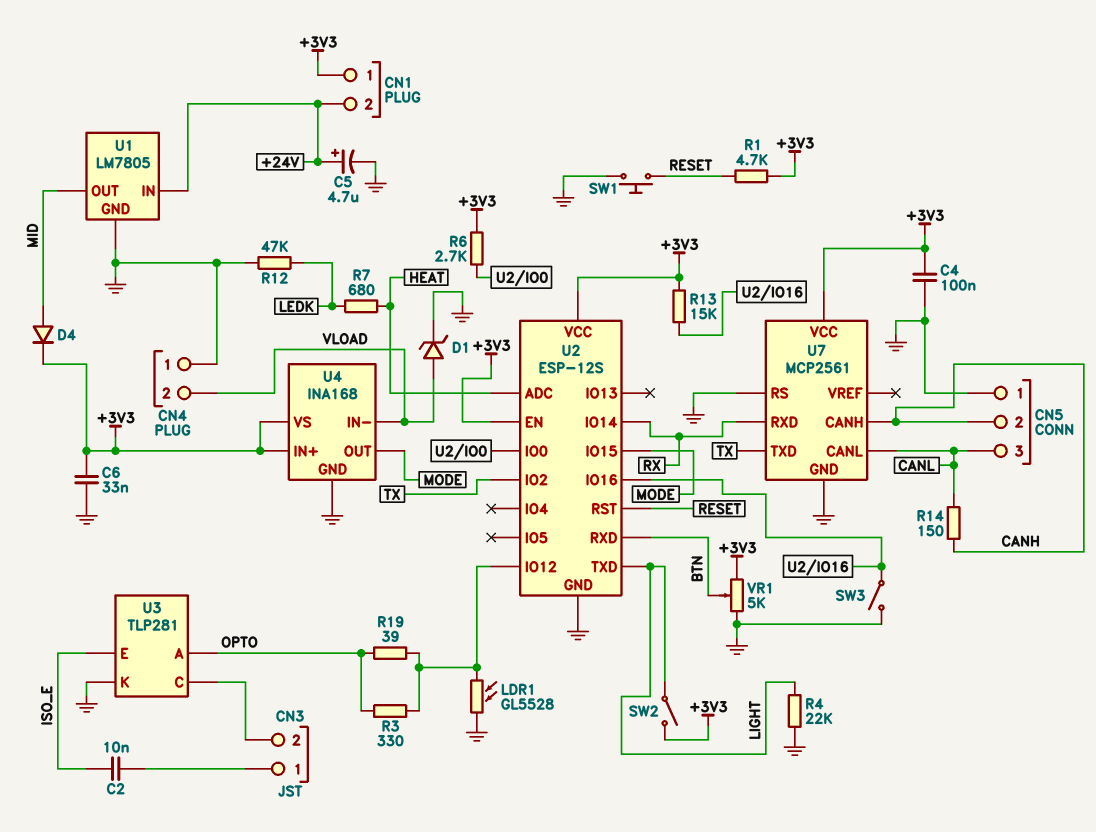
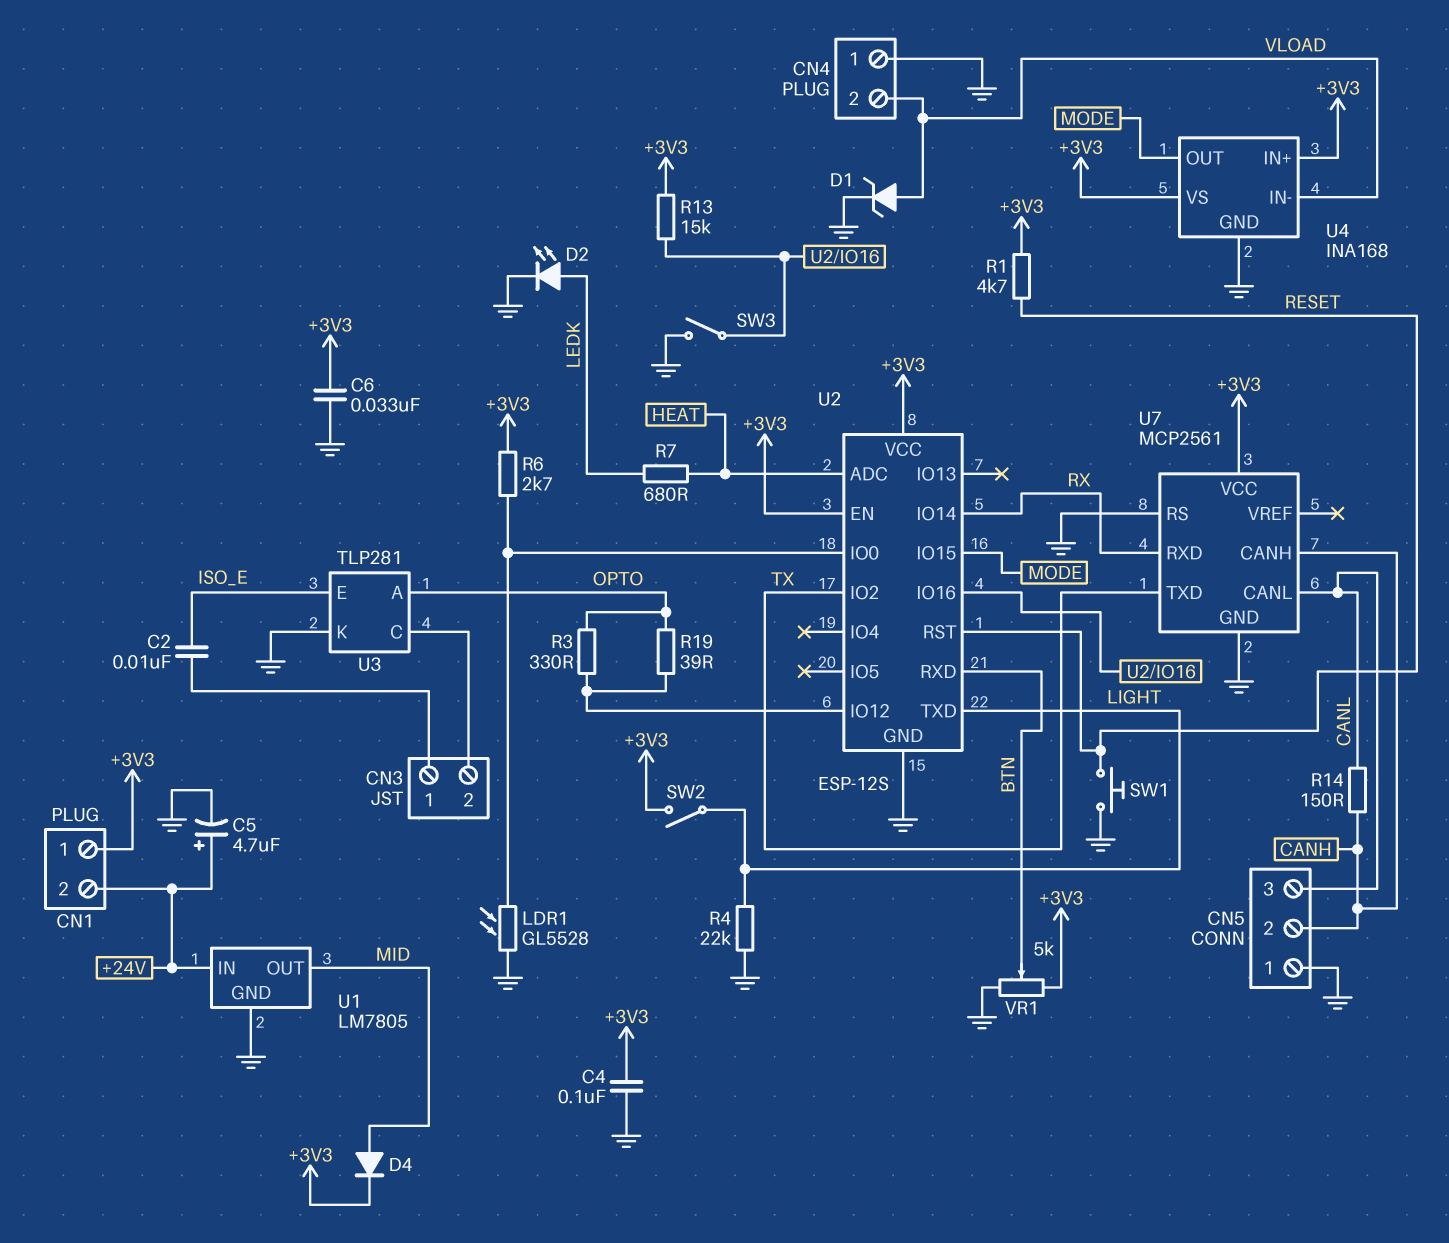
D2: none -> LED (A LEDK, K GND)
LDR1: GL5528 (GND, U2/IO12) -> GL5528 (GND, U2/IO0)
R12: 47k (GND, LEDK) -> none

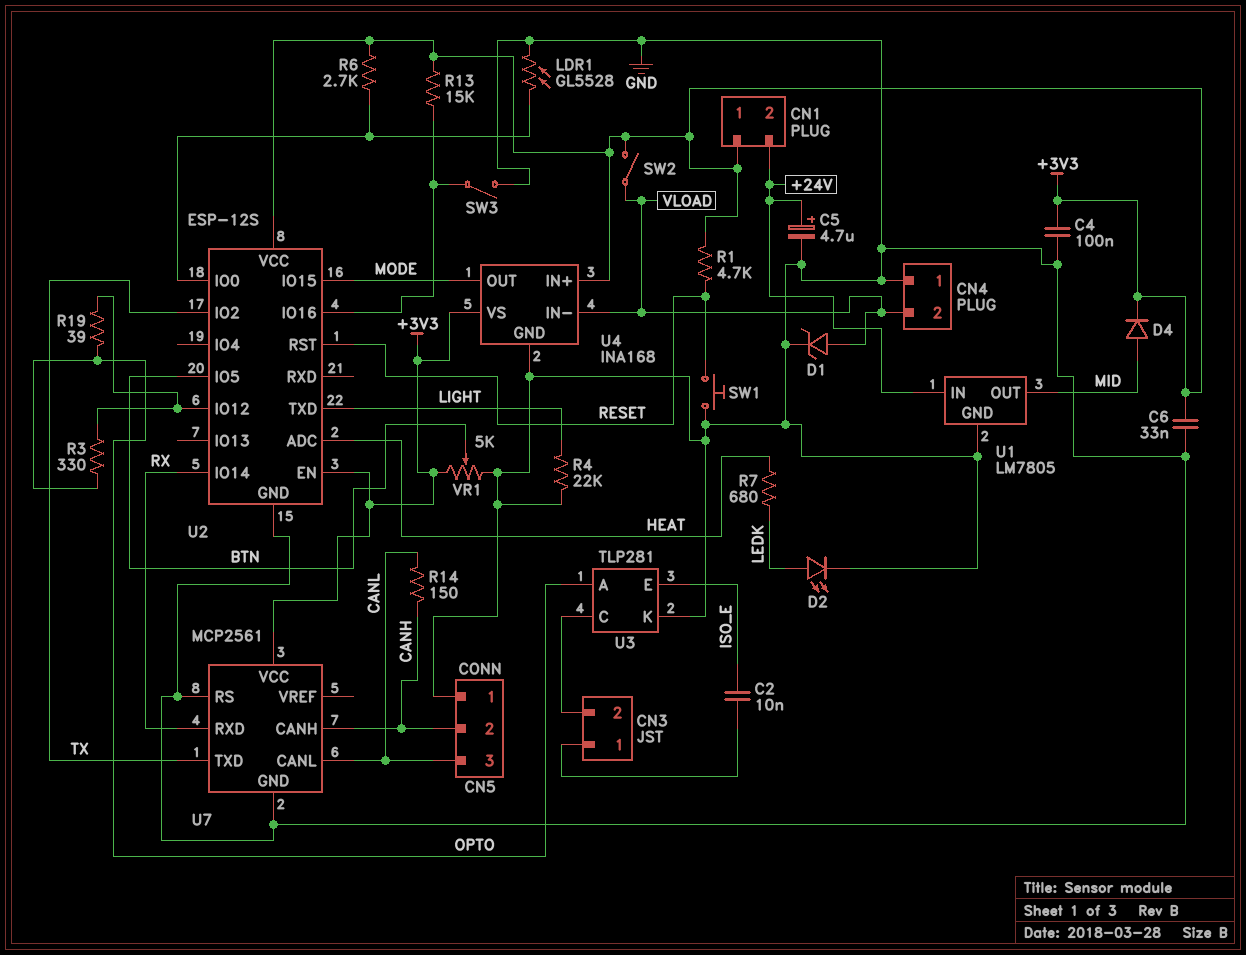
SW2: switch (+3V3, LIGHT) -> switch (+3V3, VLOAD)
U2 pin IO5: none -> BTN
U2 pin RXD: BTN -> none

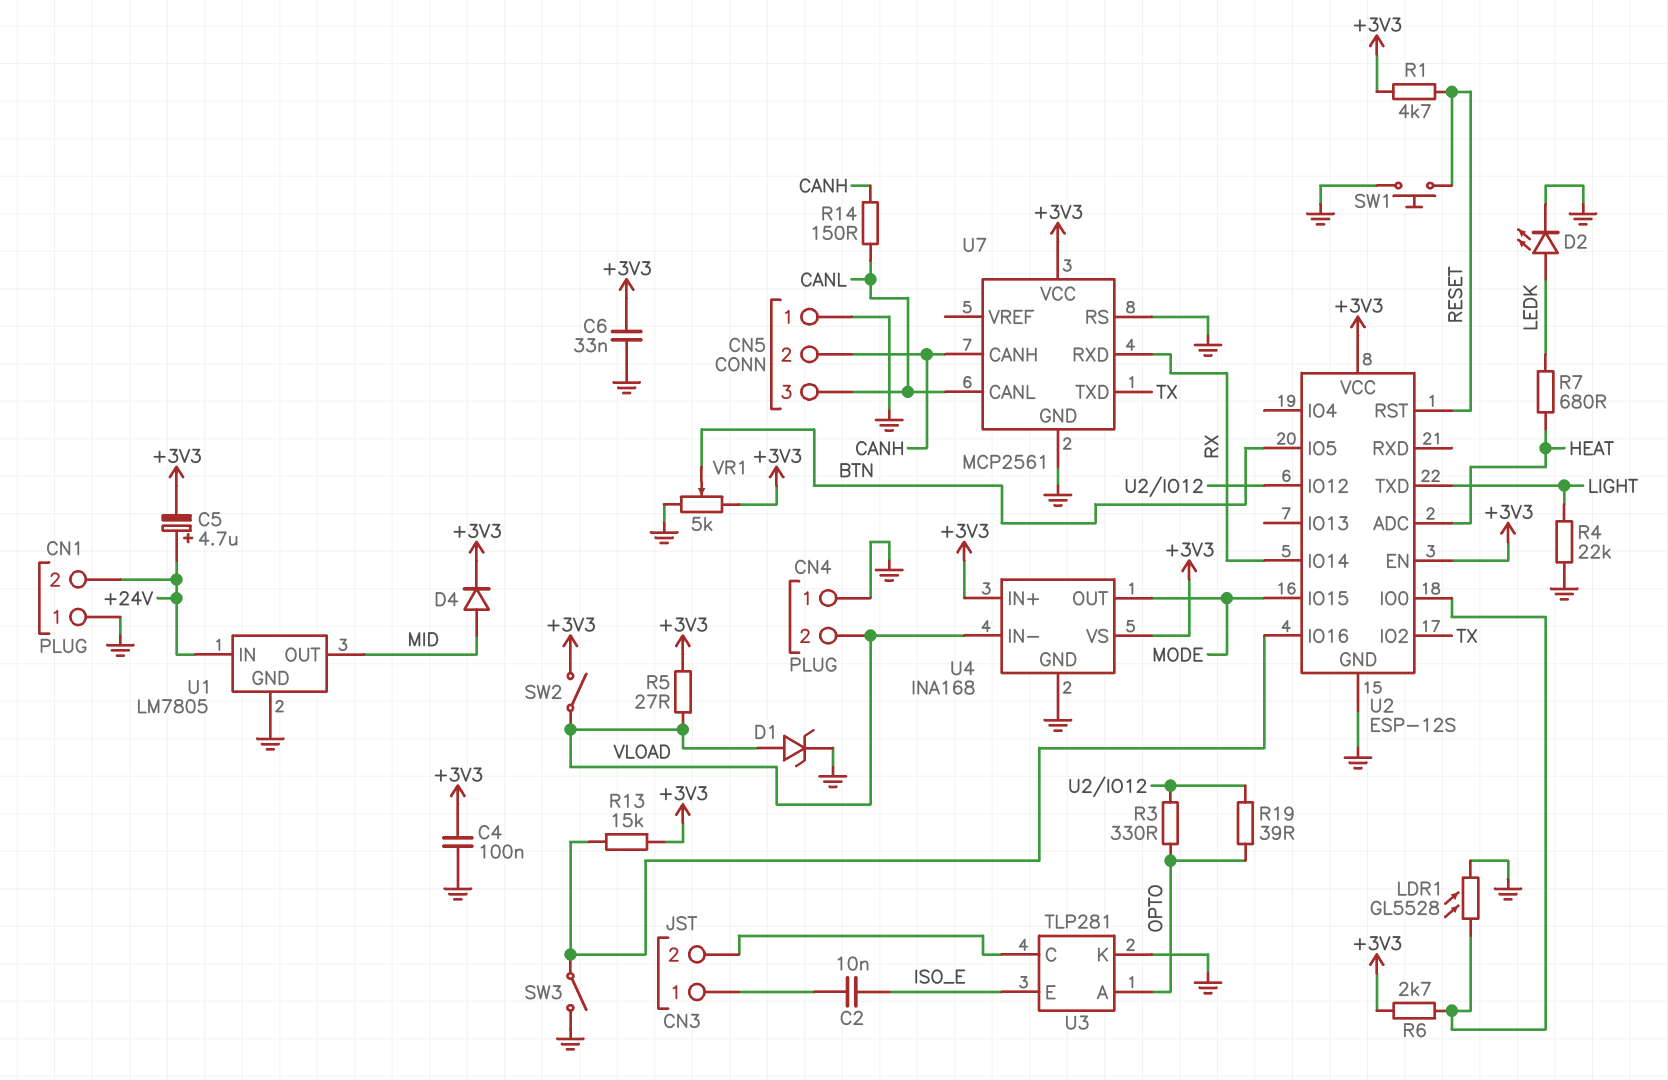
C5: 4.7uF (plus +24V, minus GND) -> 4.7uF (plus +24V, minus +3V3)
CN1 pin 1: +3V3 -> GND
R5: none -> 27 (+3V3, VLOAD)

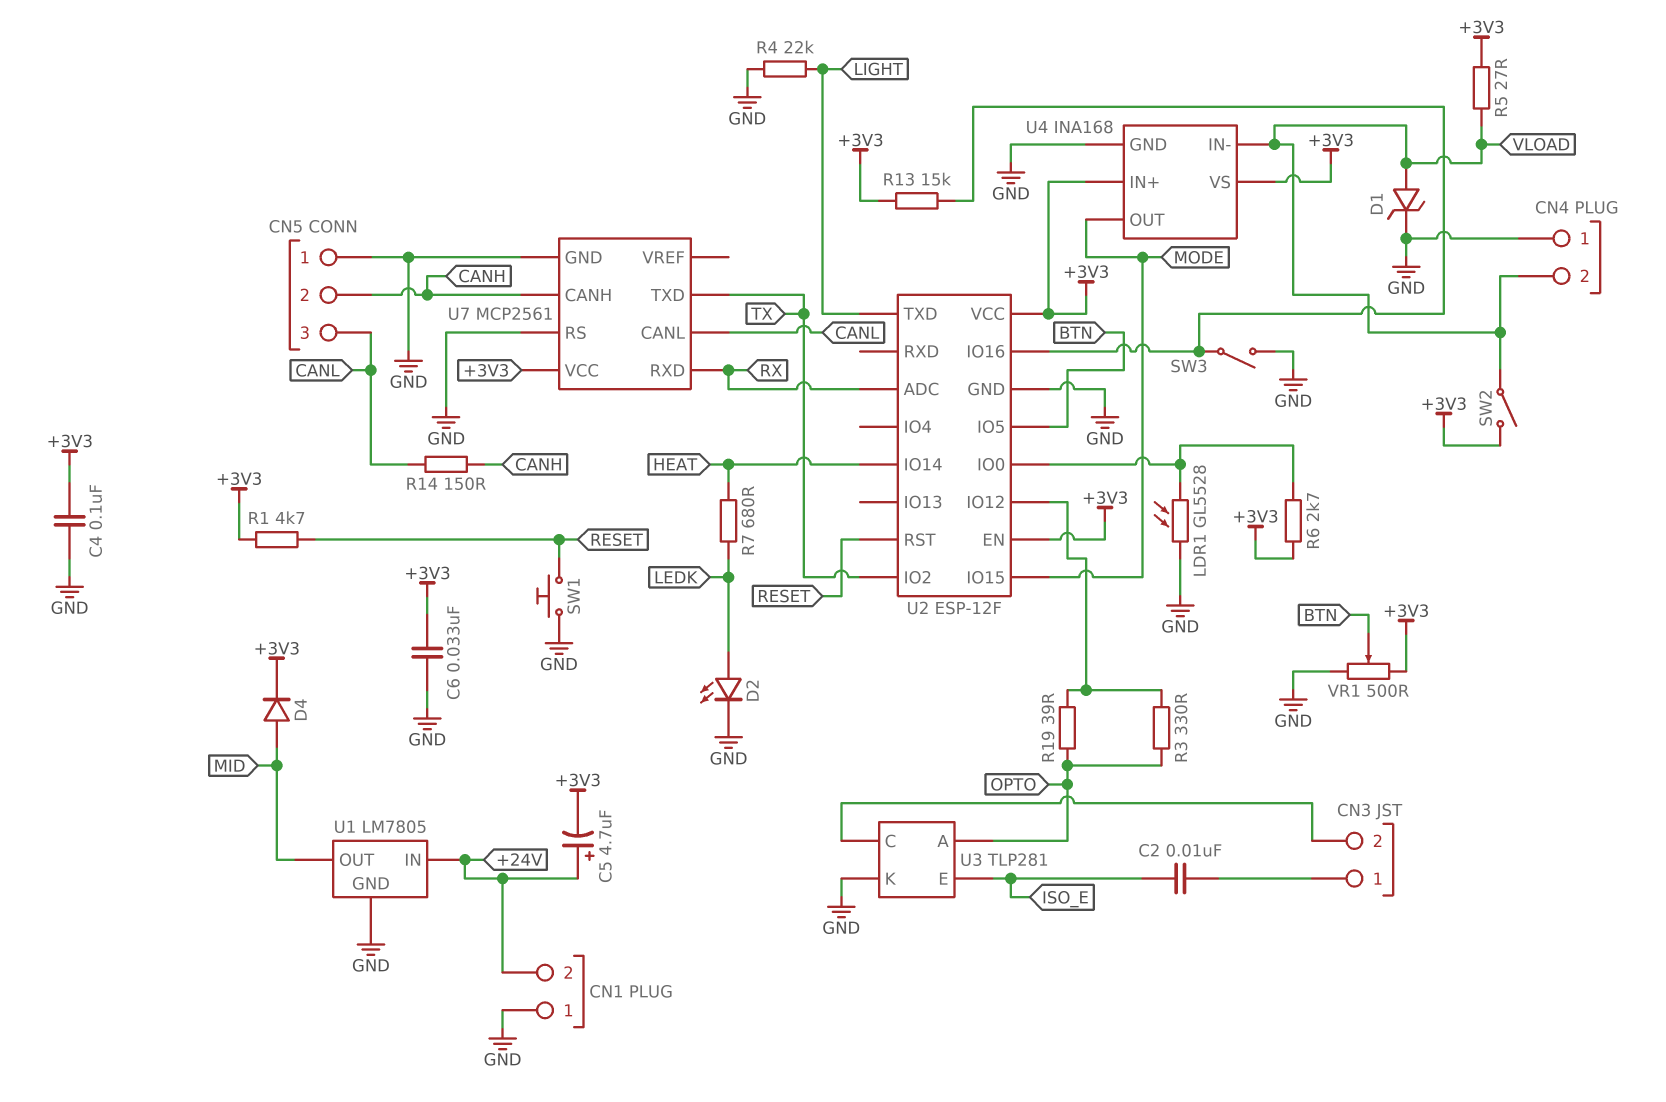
U2: ESP-12S -> ESP-12F
U2 pin ADC: HEAT -> RX
U2 pin IO14: RX -> HEAT
VR1: 5k (+3V3, GND, wiper BTN) -> 500 (+3V3, GND, wiper BTN)

